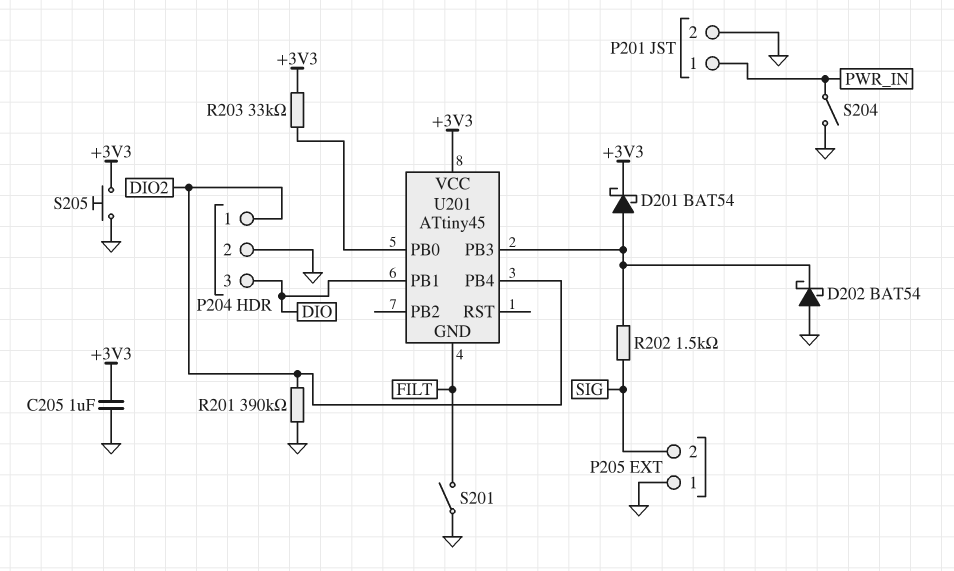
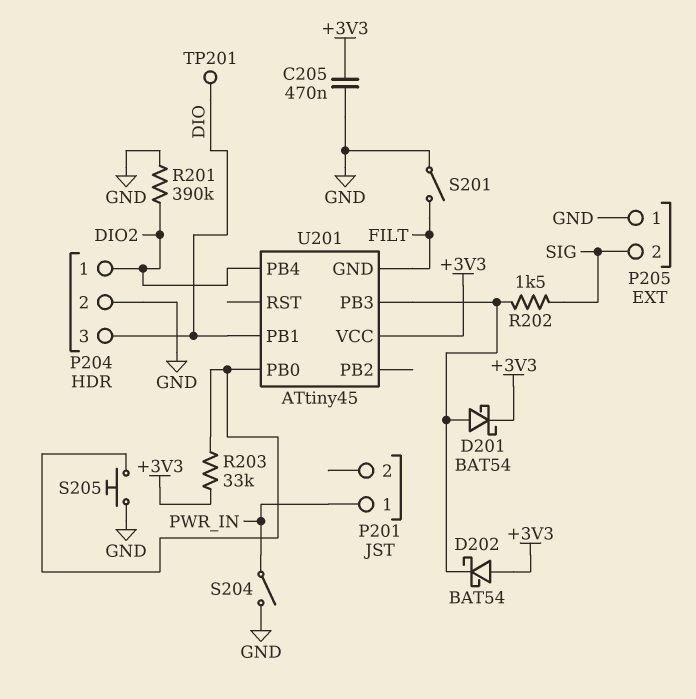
C205: 1uF (+3V3, GND) -> 470nF (+3V3, GND)
D202: schottky BAT54 (A GND, K U201/PB3) -> schottky BAT54 (A +3V3, K U201/PB3)
P201 pin 2: GND -> none
S205: button (+3V3, GND) -> button (GND, U201/PB0)
TP201: none -> test point (DIO)

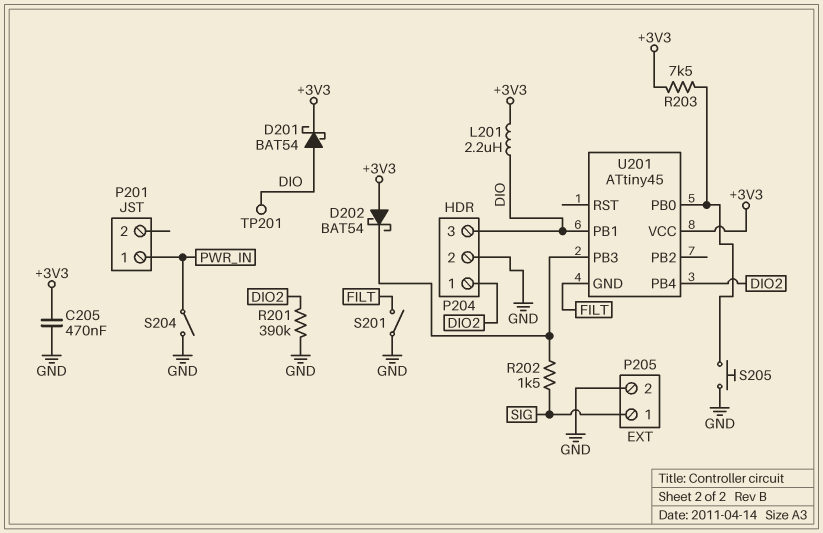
D201: schottky BAT54 (A U201/PB3, K +3V3) -> schottky BAT54 (A DIO, K +3V3)
L201: none -> 2.2uH (+3V3, DIO)
P205 pin 1: GND -> SIG
P205 pin 2: SIG -> GND
R203: 33k (+3V3, U201/PB0) -> 7.5k (+3V3, U201/PB0)

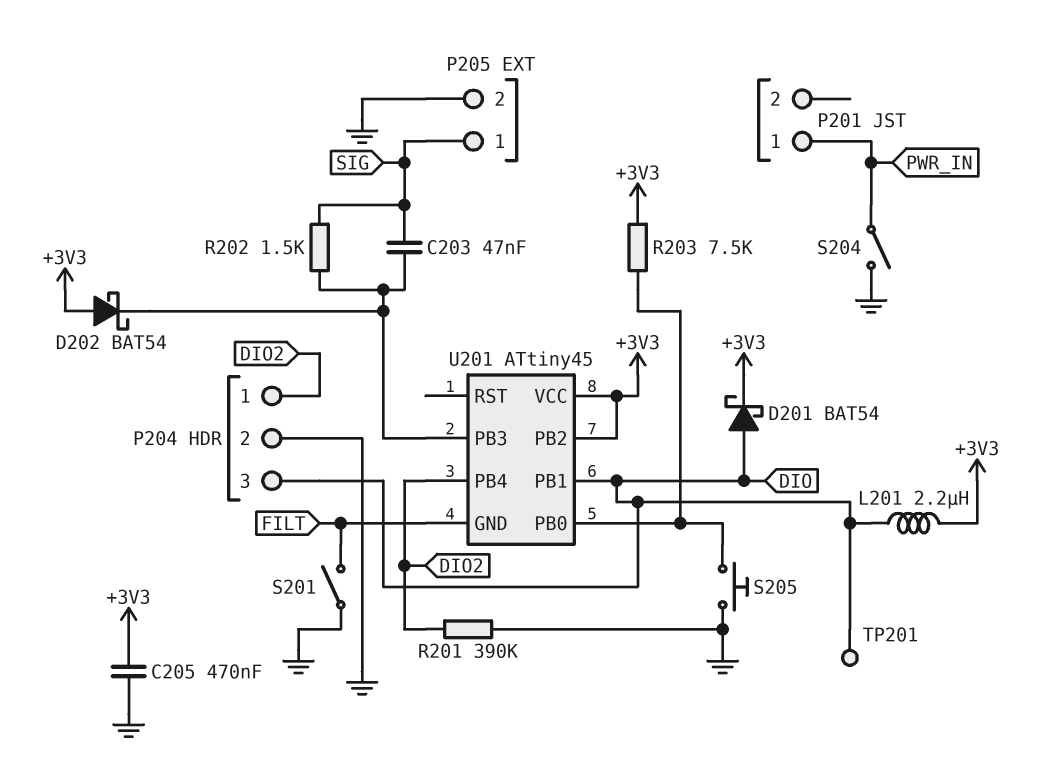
C203: none -> 47nF (SIG, U201/PB3)
U201 pin PB2: none -> +3V3

